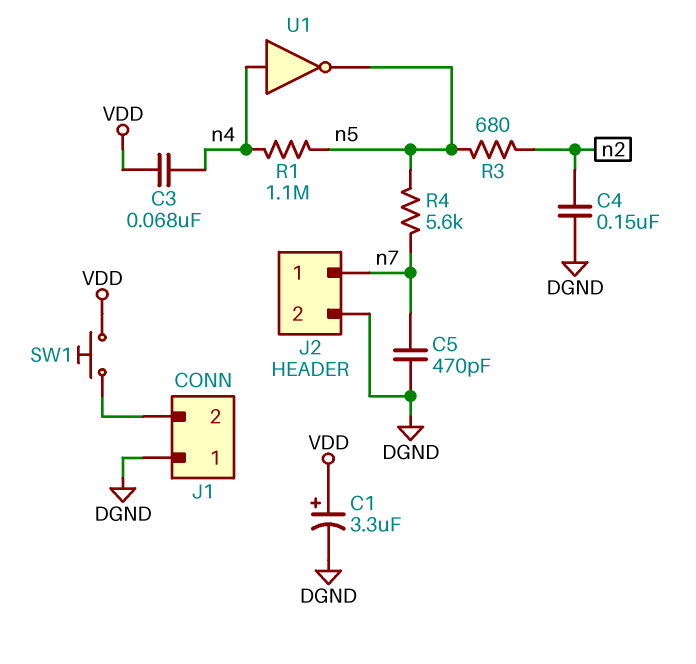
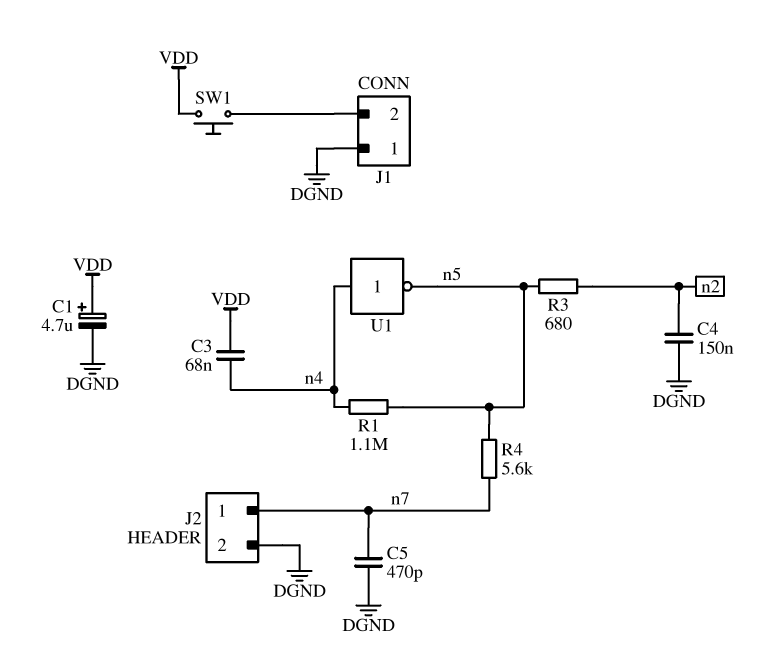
C1: 3.3uF (plus VDD, minus DGND) -> 4.7uF (plus VDD, minus DGND)

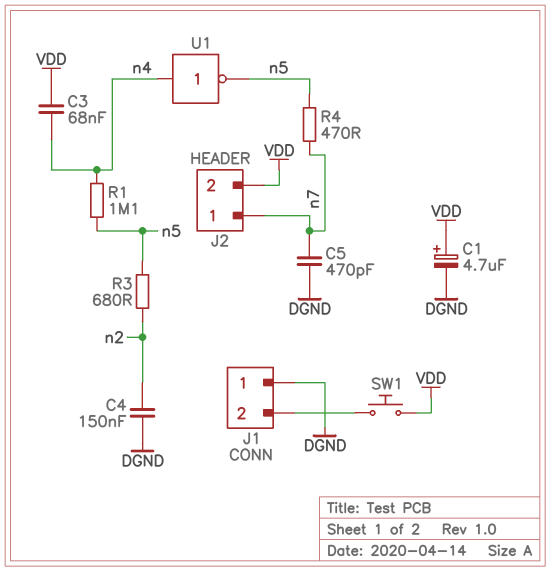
J2 pin 2: DGND -> VDD
R4: 5.6k (n5, n7) -> 470 (n5, n7)

